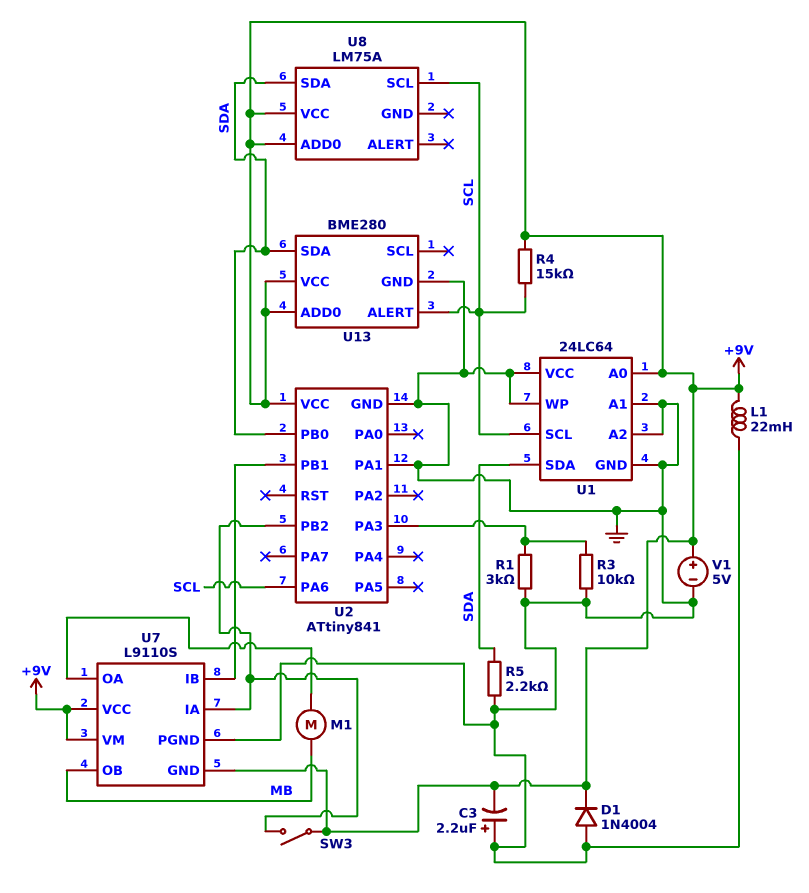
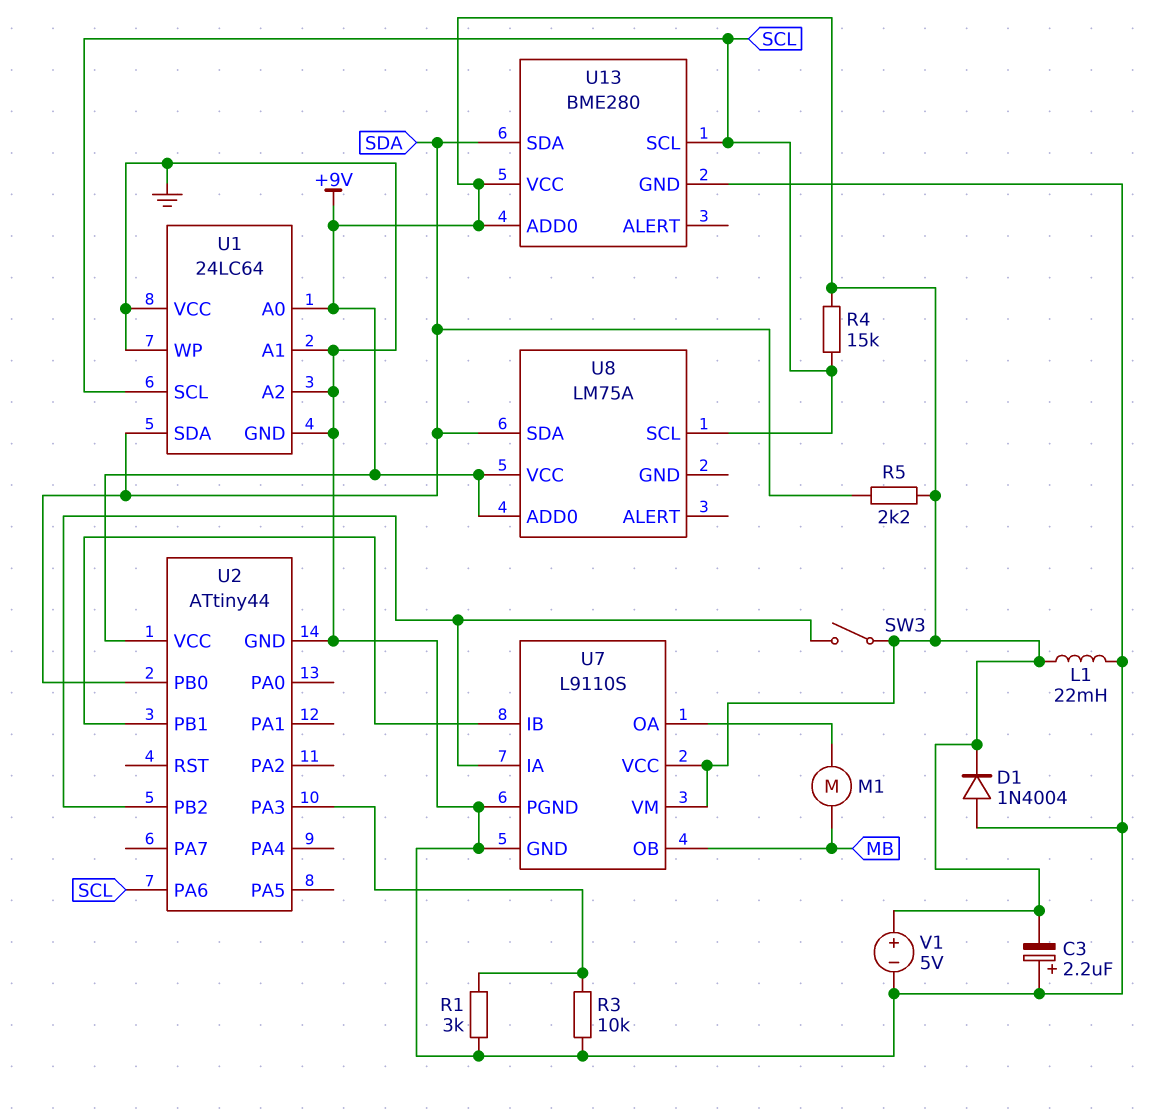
R5: 2.2k (GND, SDA) -> 2.2k (+9V, SDA)
U2: ATtiny841 -> ATtiny44
U2 pin PA1: GND -> none
U7 pin GND: +9V -> GND
U13 pin ALERT: SCL -> none
U13 pin SCL: none -> SCL

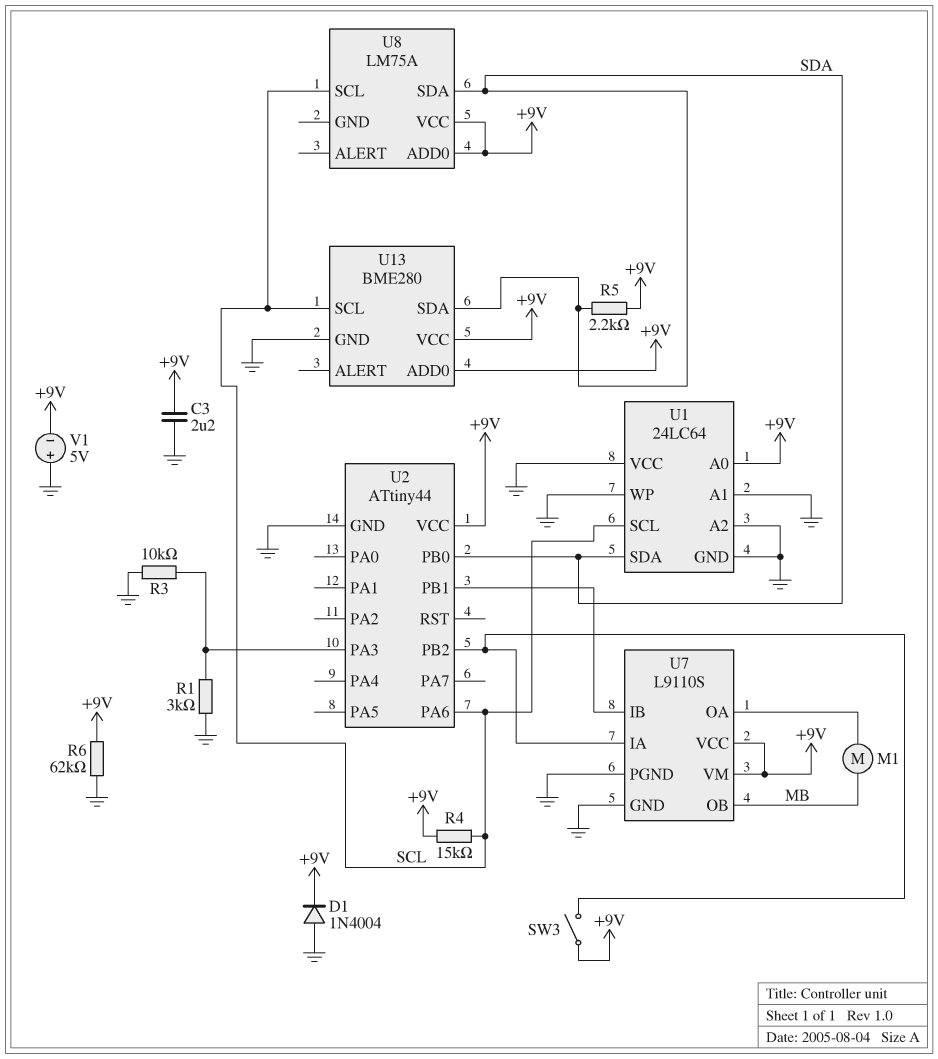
C3: 2.2uF (plus GND, minus +9V) -> 2.2uF (+9V, GND)
L1: 22mH (+9V, GND) -> none
R6: none -> 62k (+9V, GND)
V1: 5V (plus +9V, minus GND) -> 5V (plus GND, minus +9V)

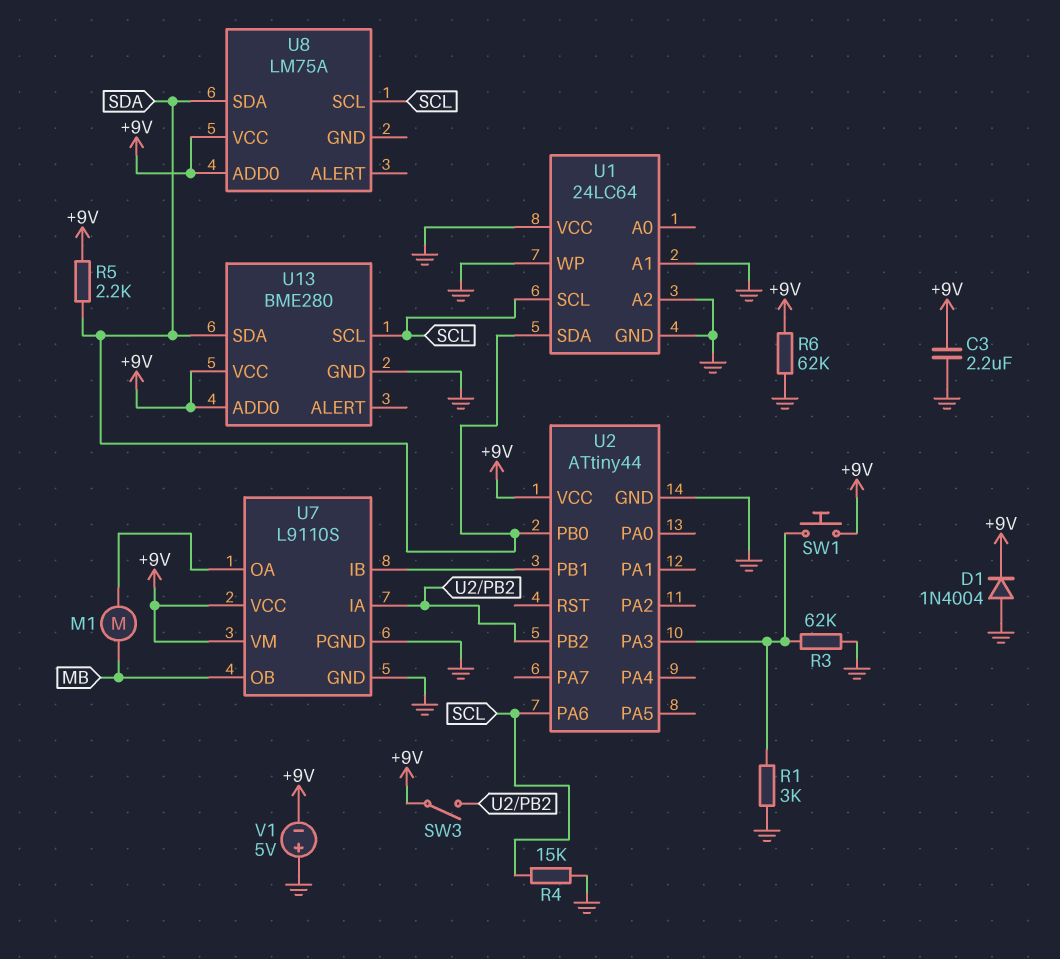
R3: 10k (GND, U2/PA3) -> 62k (GND, U2/PA3)
R4: 15k (+9V, SCL) -> 15k (GND, SCL)
SW1: none -> button (+9V, U2/PA3)
U1 pin A0: +9V -> none

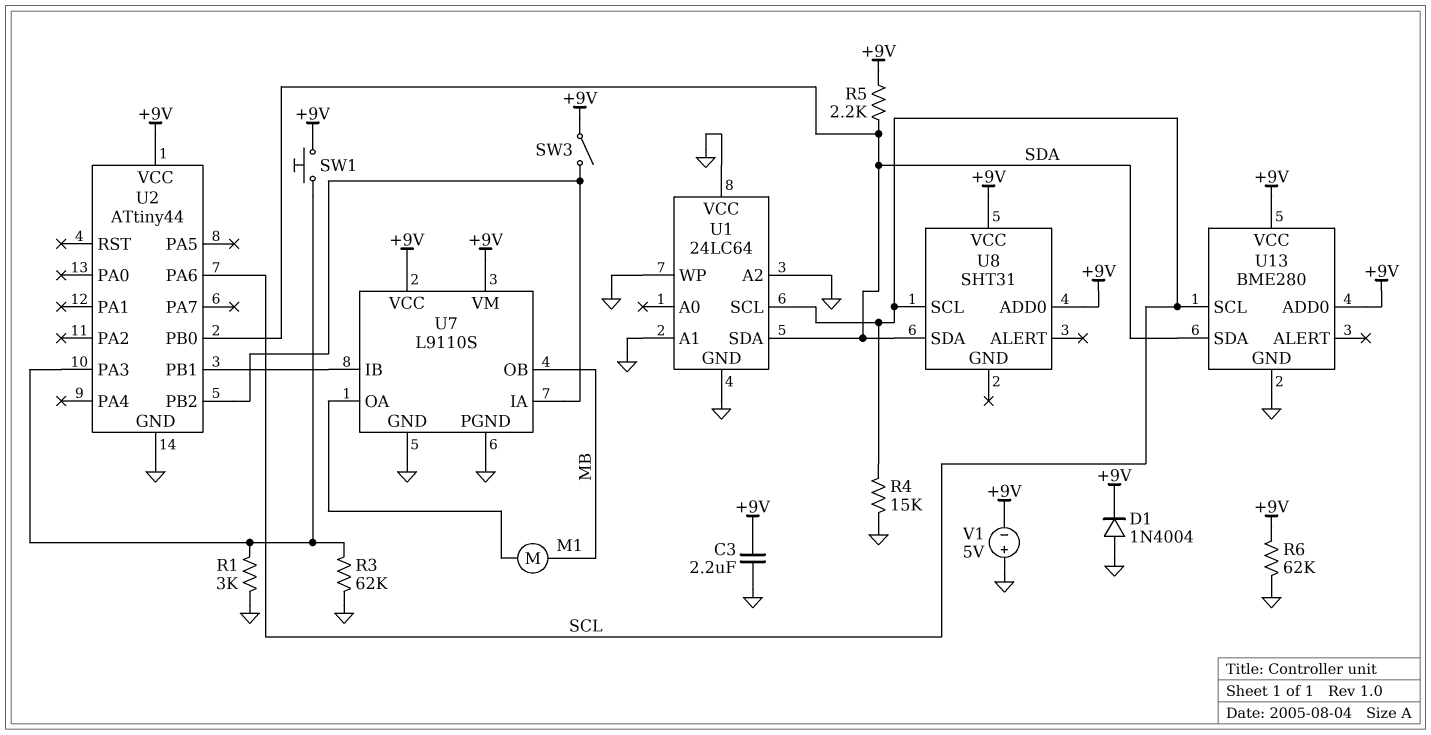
U8: LM75A -> SHT31

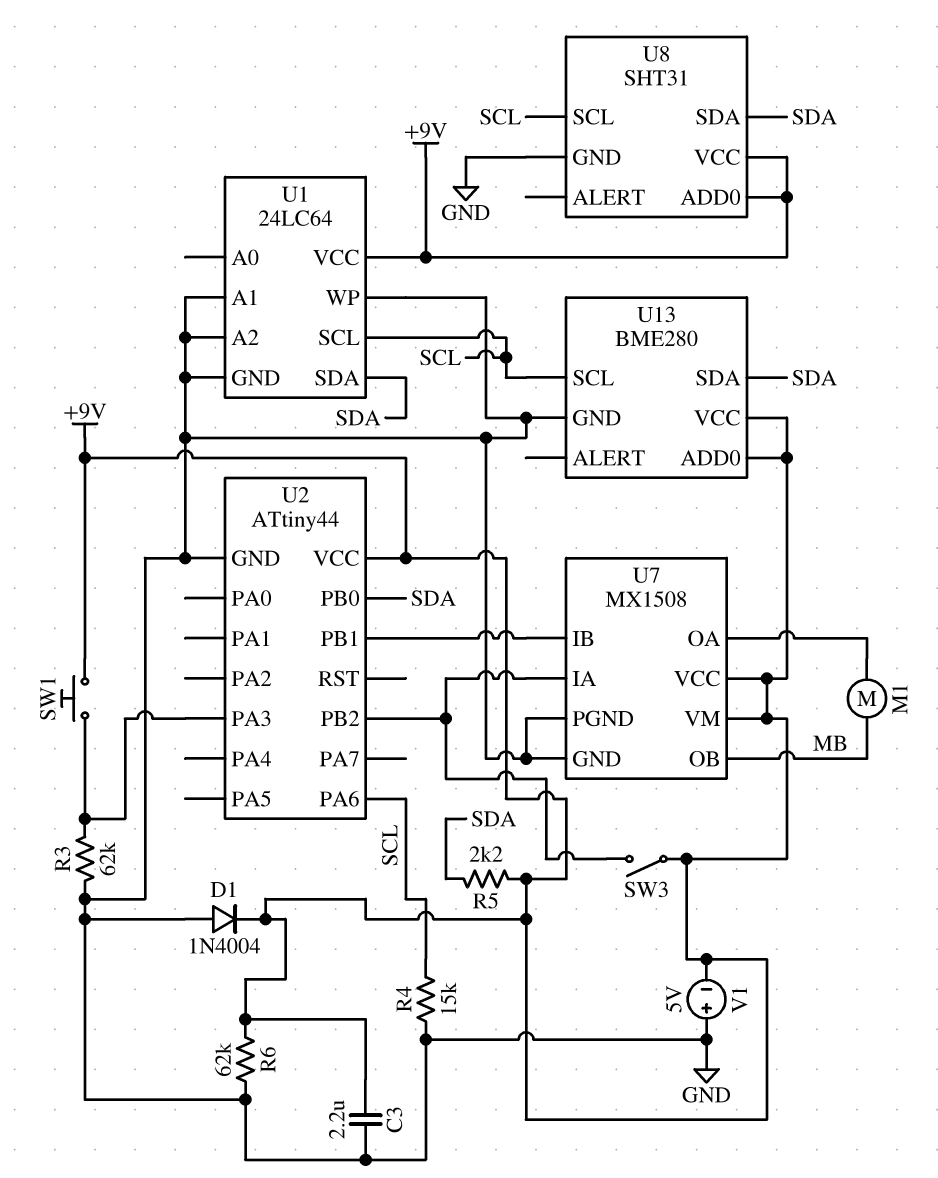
R1: 3k (GND, U2/PA3) -> none
U1 pin VCC: GND -> +9V
U7: L9110S -> MX1508
U8 pin GND: none -> GND

